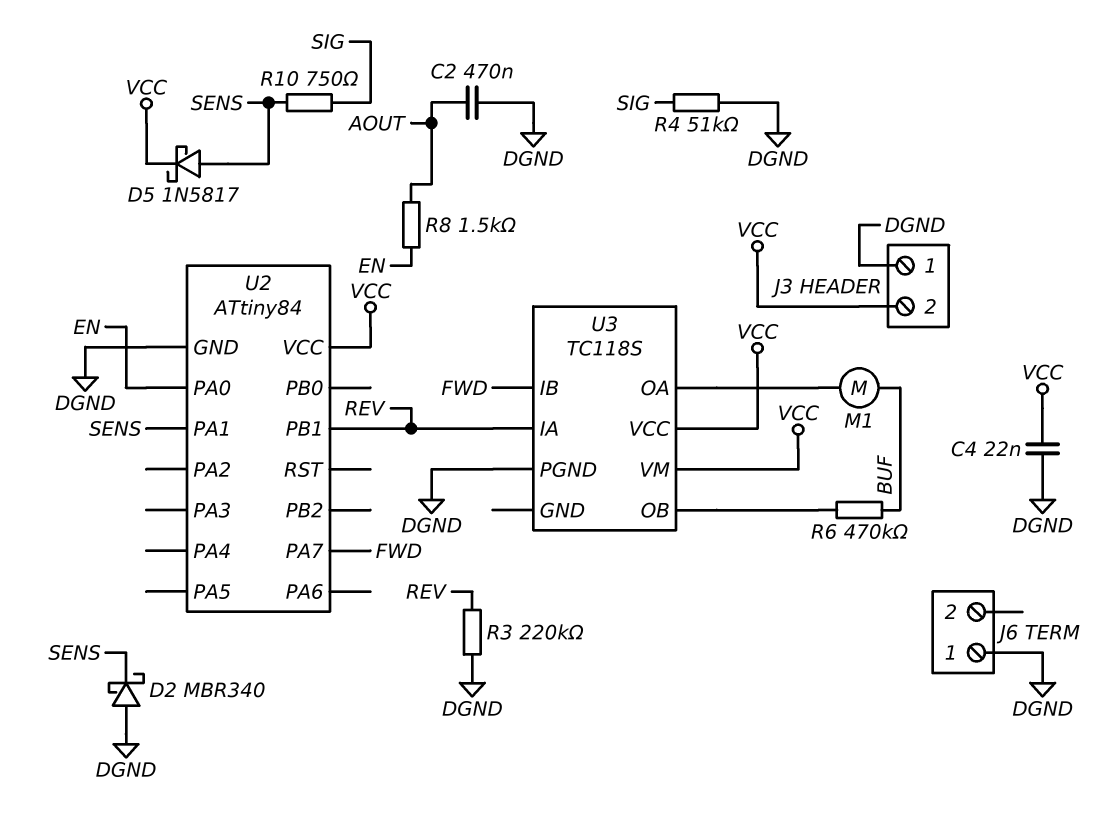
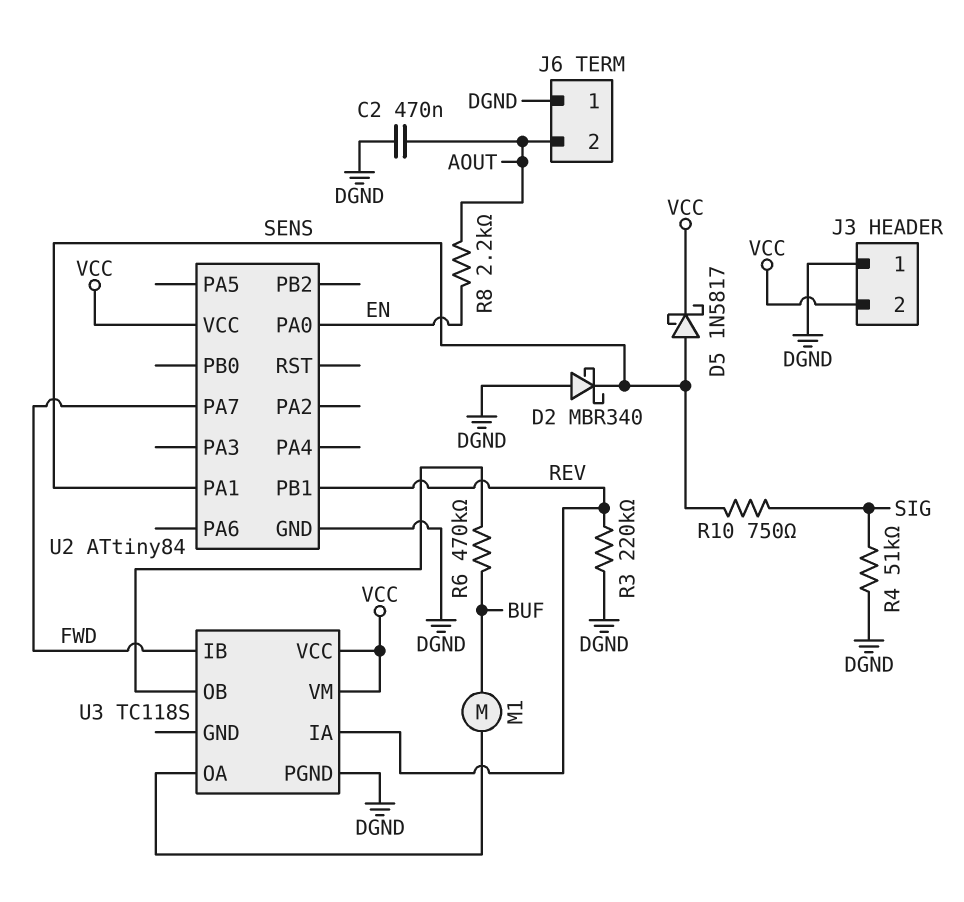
C4: 22nF (DGND, VCC) -> none
J6 pin 2: none -> AOUT
R8: 1.5k (AOUT, EN) -> 2.2k (AOUT, EN)

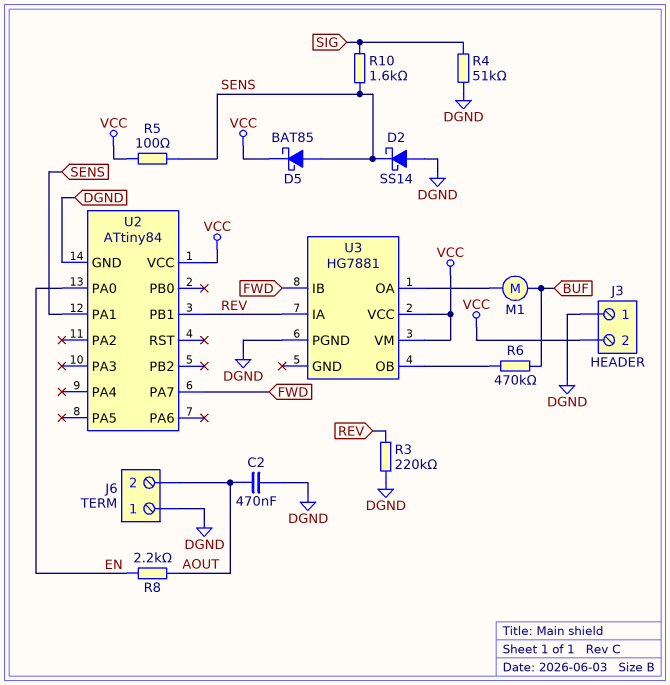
D2: schottky MBR340 (A DGND, K SENS) -> schottky SS14 (A DGND, K SENS)
D5: schottky 1N5817 (A SENS, K VCC) -> schottky BAT85 (A SENS, K VCC)
R5: none -> 100 (SENS, VCC)
R10: 750 (SENS, SIG) -> 1.6k (SENS, SIG)
U3: TC118S -> HG7881

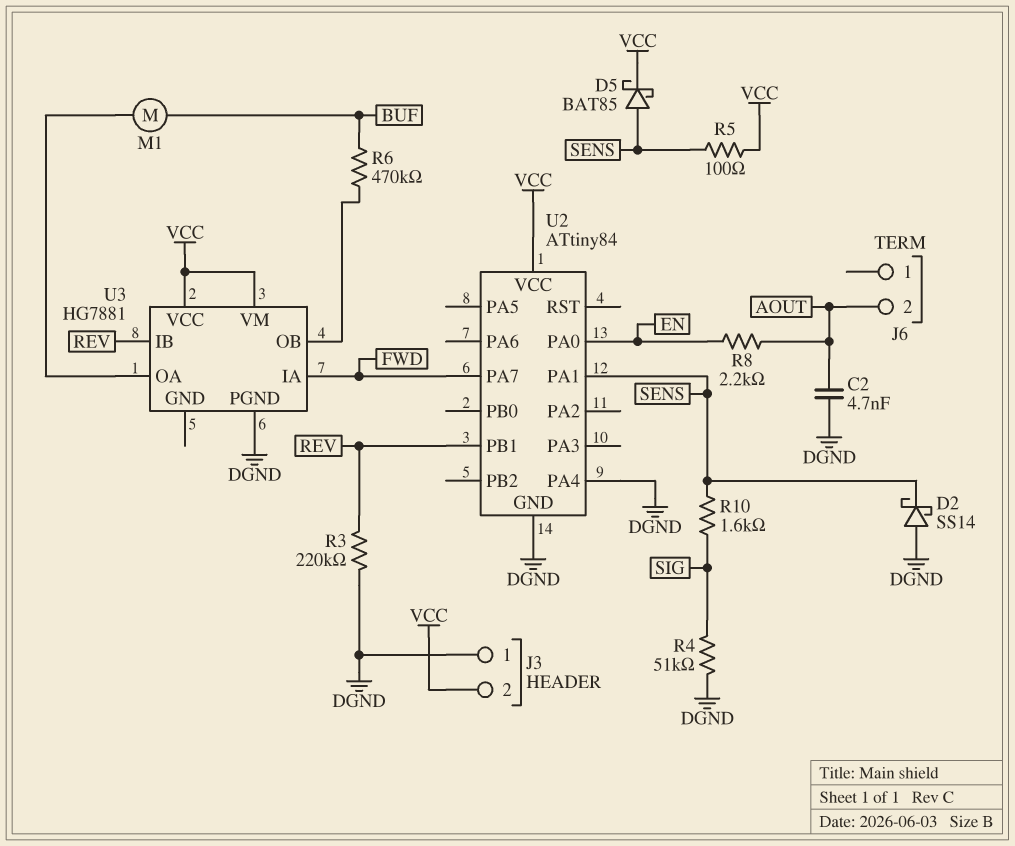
C2: 470nF (AOUT, DGND) -> 4.7nF (AOUT, DGND)
J6 pin 1: DGND -> none
U2 pin PA4: none -> DGND
U3 pin IA: REV -> FWD
U3 pin IB: FWD -> REV

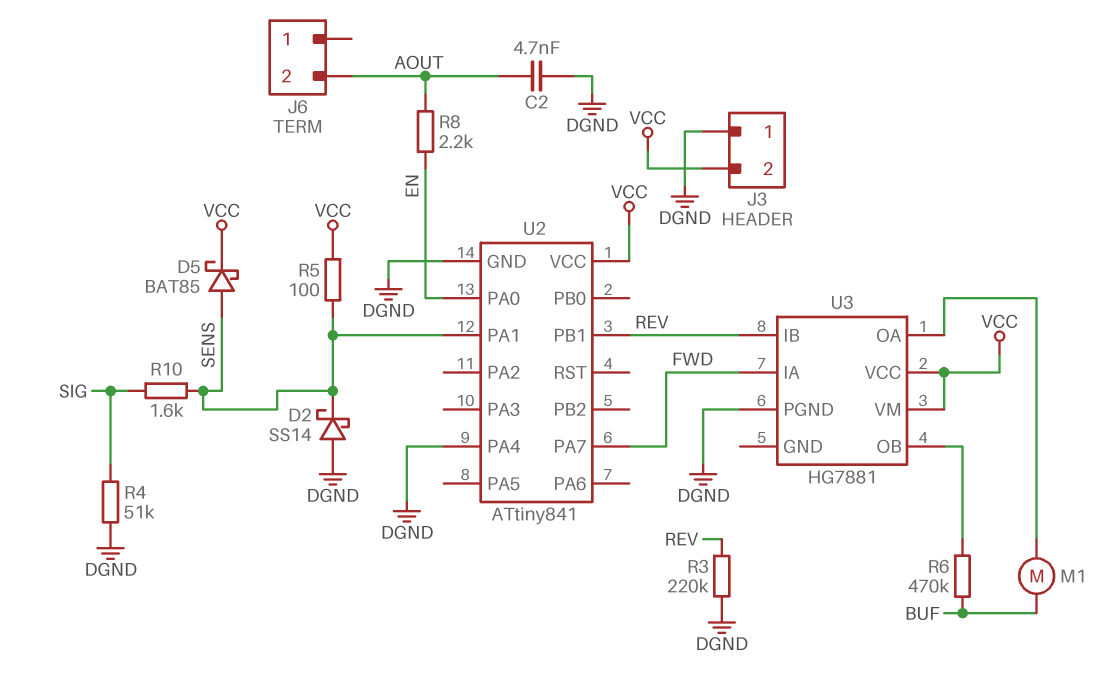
U2: ATtiny84 -> ATtiny841

